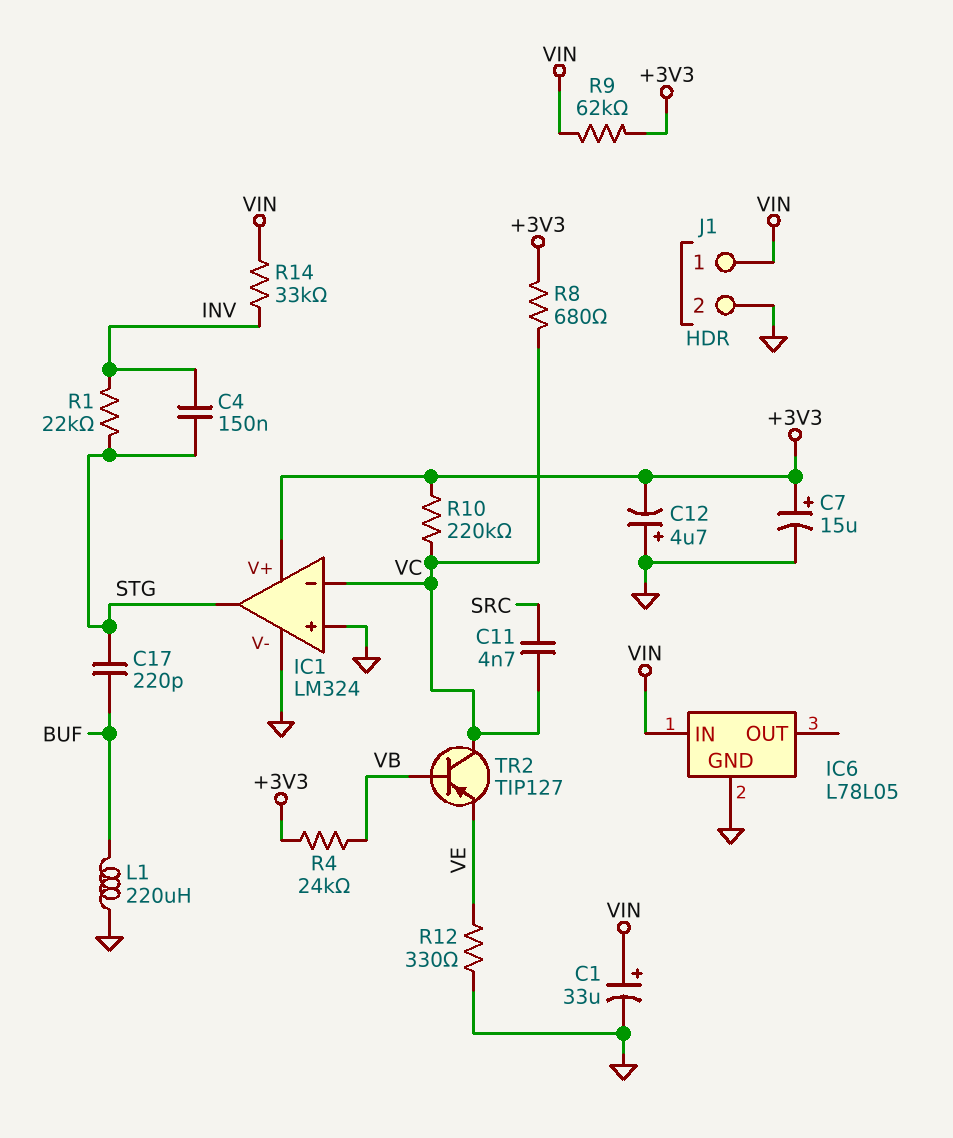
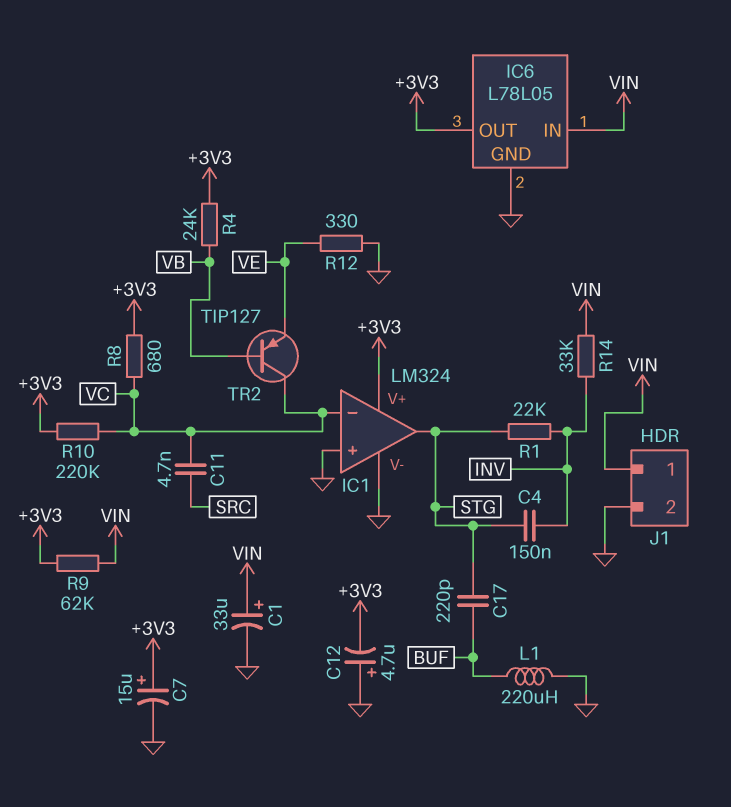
IC6 pin OUT: none -> +3V3

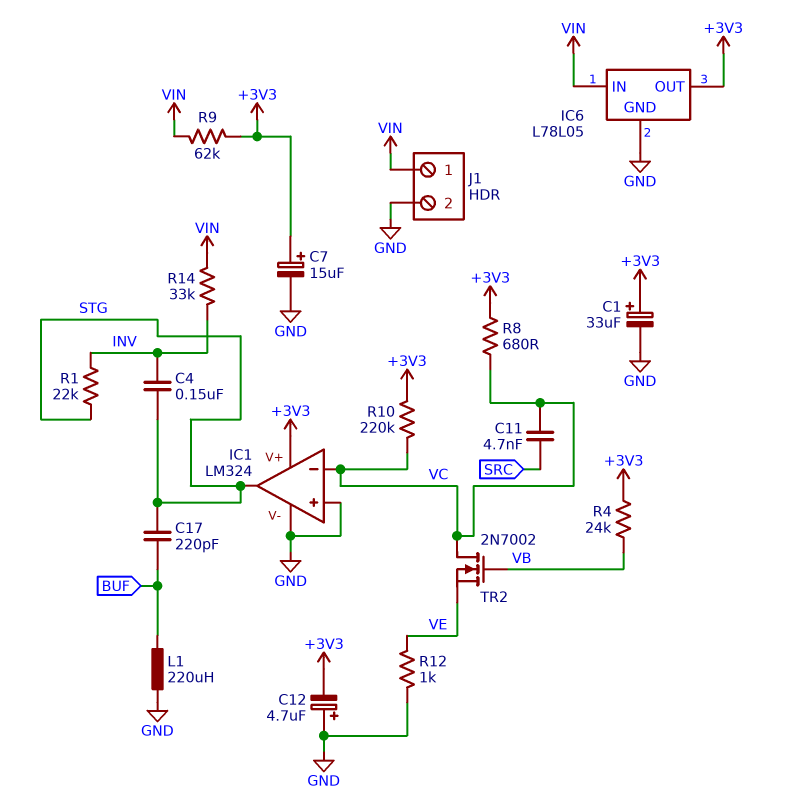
C1: 33uF (plus VIN, minus GND) -> 33uF (plus +3V3, minus GND)
R12: 330 (GND, VE) -> 1k (GND, VE)
TR2: PNP TIP127 (B VB, C VC, E VE) -> NMOS 2N7002 (G VB, D VC, S VE)

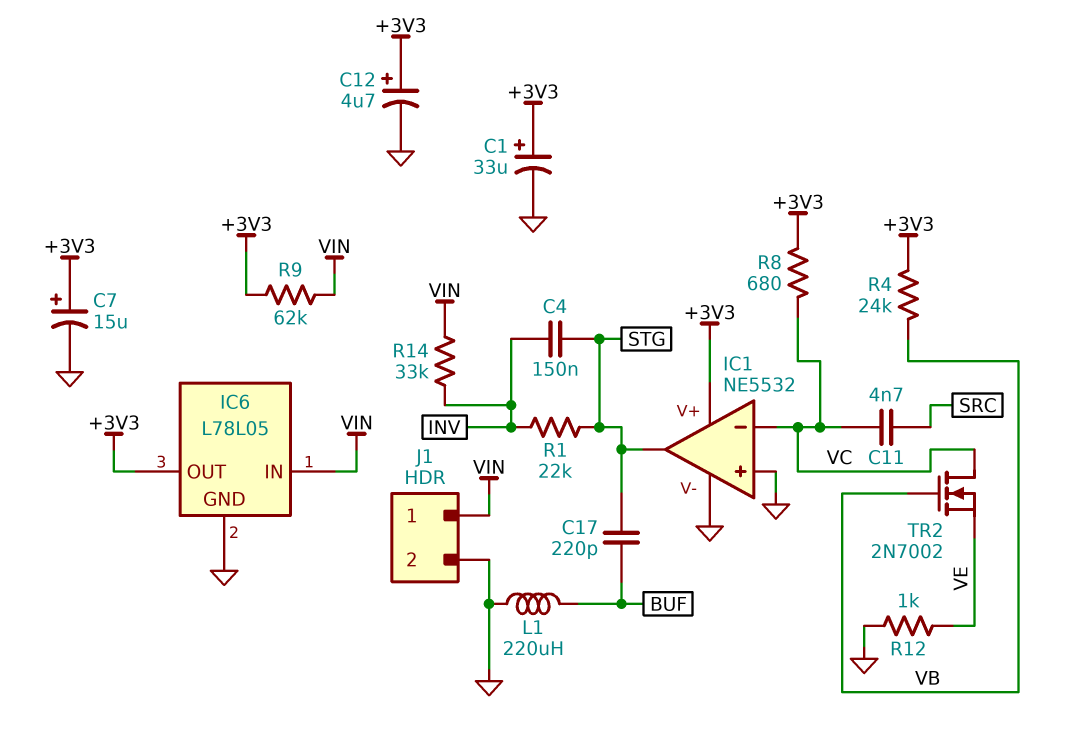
C12: 4.7uF (plus GND, minus +3V3) -> 4.7uF (plus +3V3, minus GND)
IC1: LM324 -> NE5532
R10: 220k (+3V3, VC) -> none

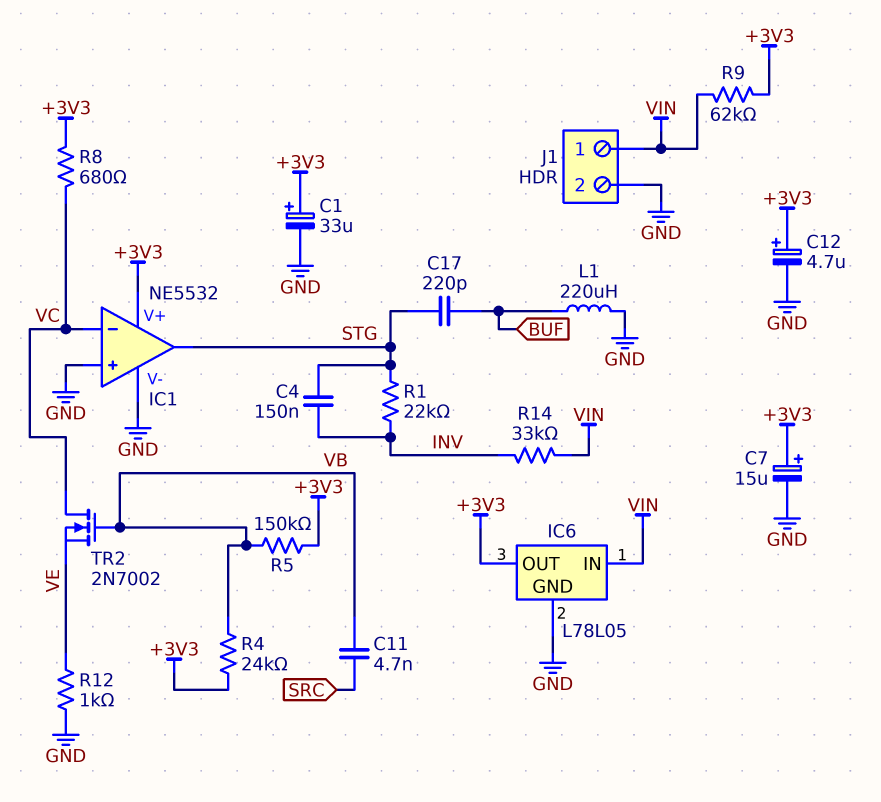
C11: 4.7nF (SRC, VC) -> 4.7nF (SRC, VB)
R5: none -> 150k (+3V3, VB)

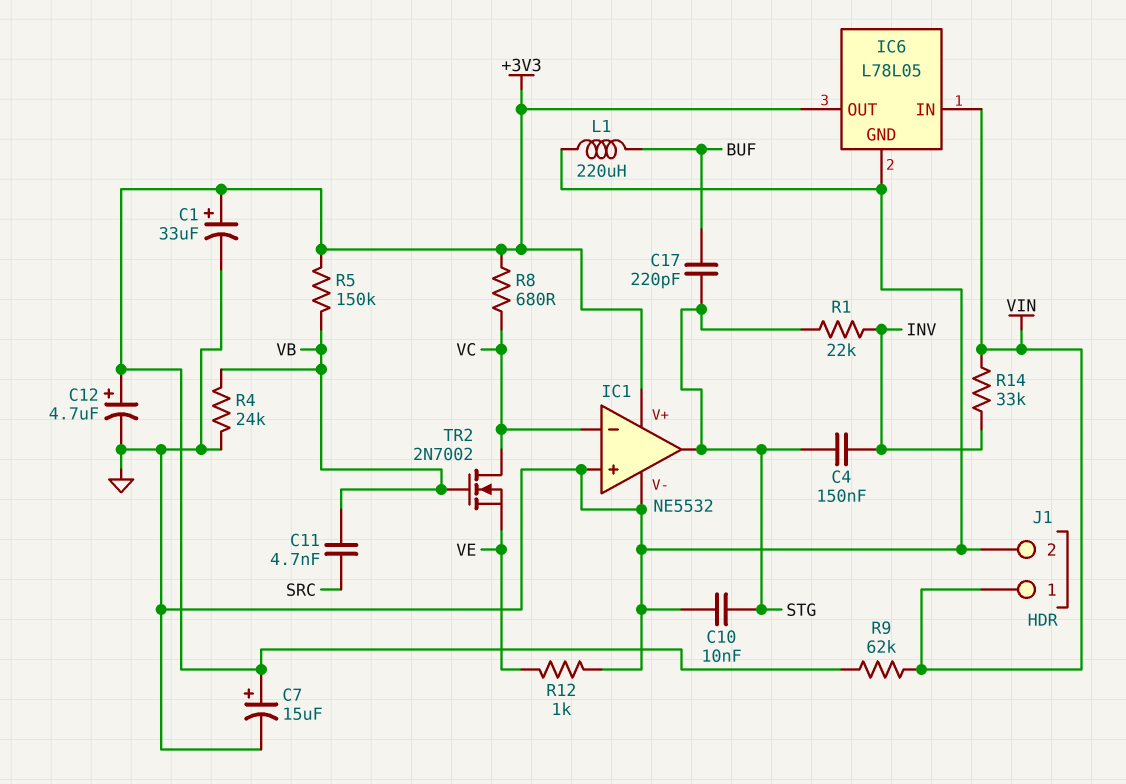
C10: none -> 10nF (GND, STG)
R4: 24k (+3V3, VB) -> 24k (GND, VB)

